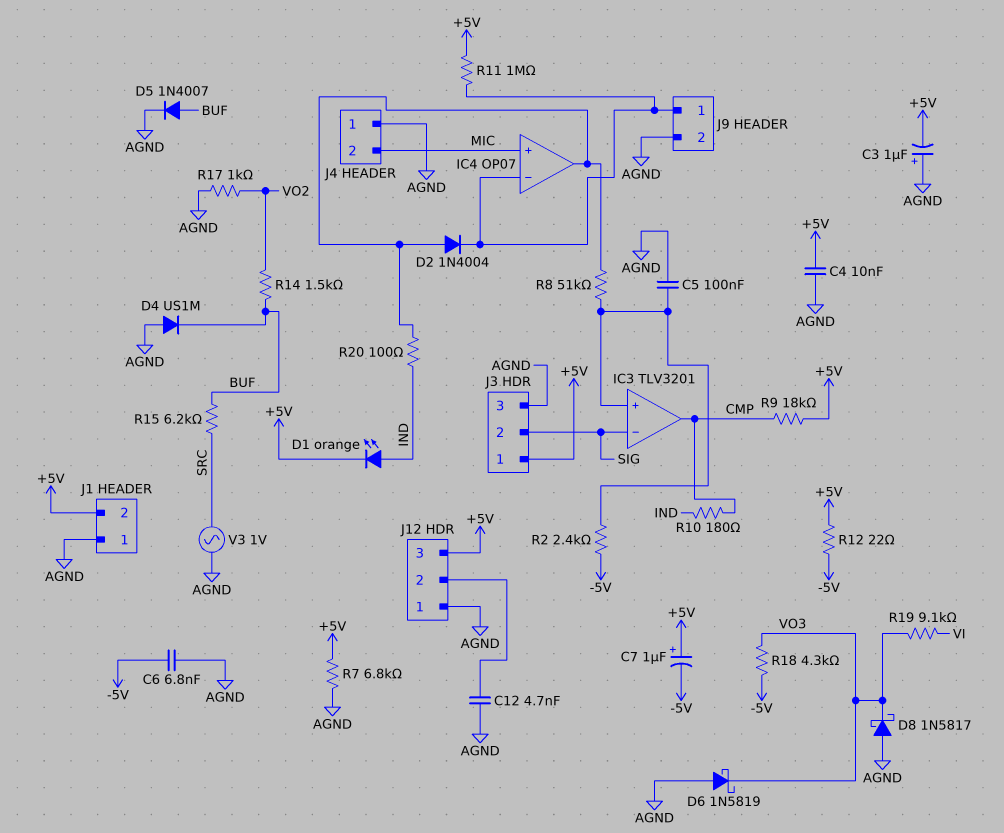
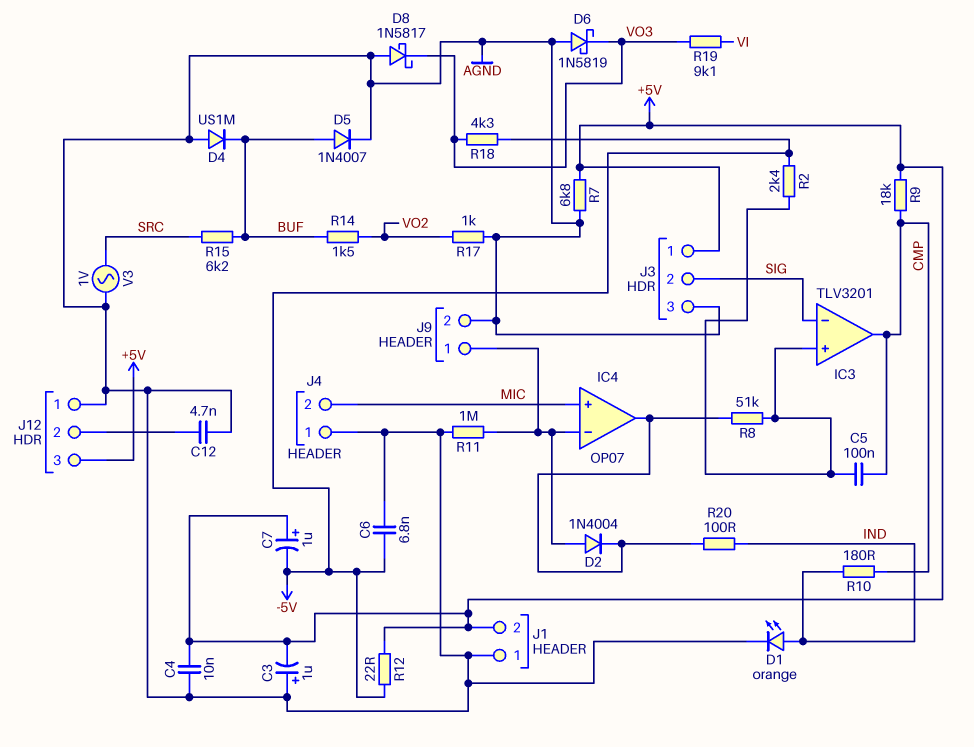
C5: 100nF (AGND, IC3/in+) -> 100nF (CMP, IC3/in+)
D1: LED orange (A IND, K +5V) -> LED orange (A IND, K AGND)
D2: diode 1N4004 (A IC4/out, K IC4/in-) -> diode 1N4004 (A IC4/in-, K IC4/out)
R11: 1M (+5V, IC4/in-) -> 1M (AGND, IC4/in-)

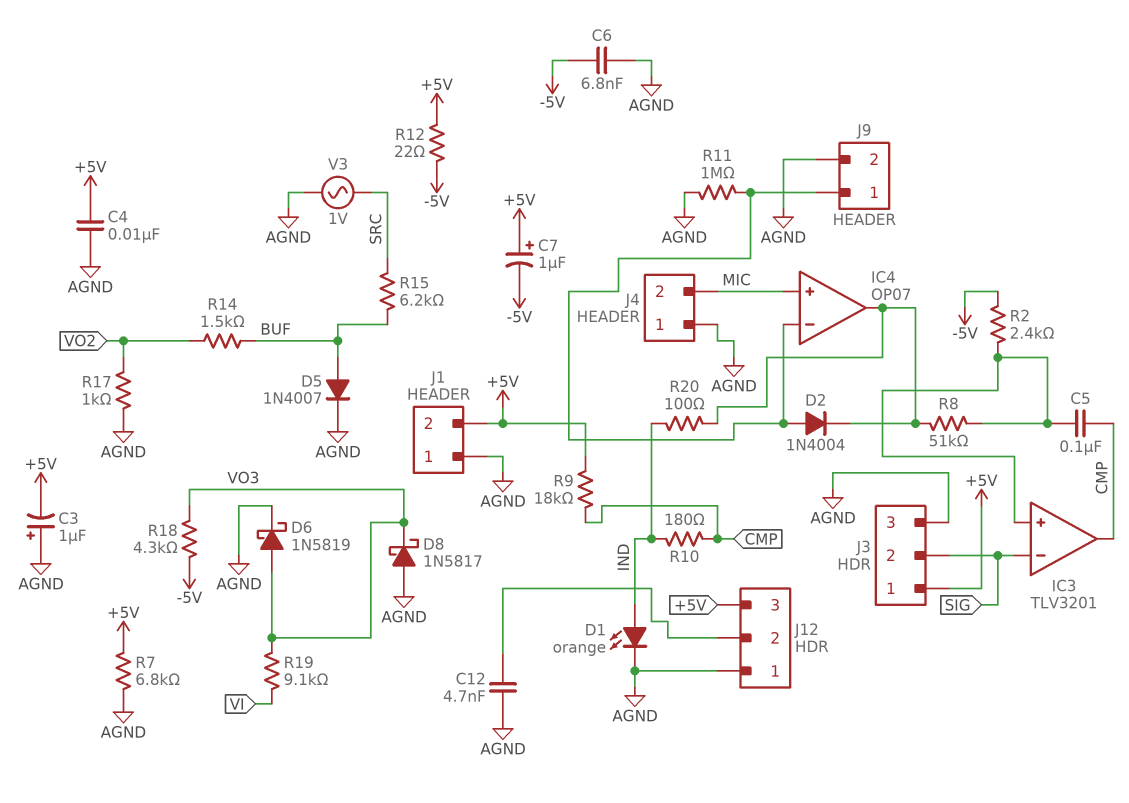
D4: diode US1M (A AGND, K BUF) -> none
D6: schottky 1N5819 (A AGND, K VO3) -> schottky 1N5819 (A VO3, K AGND)

